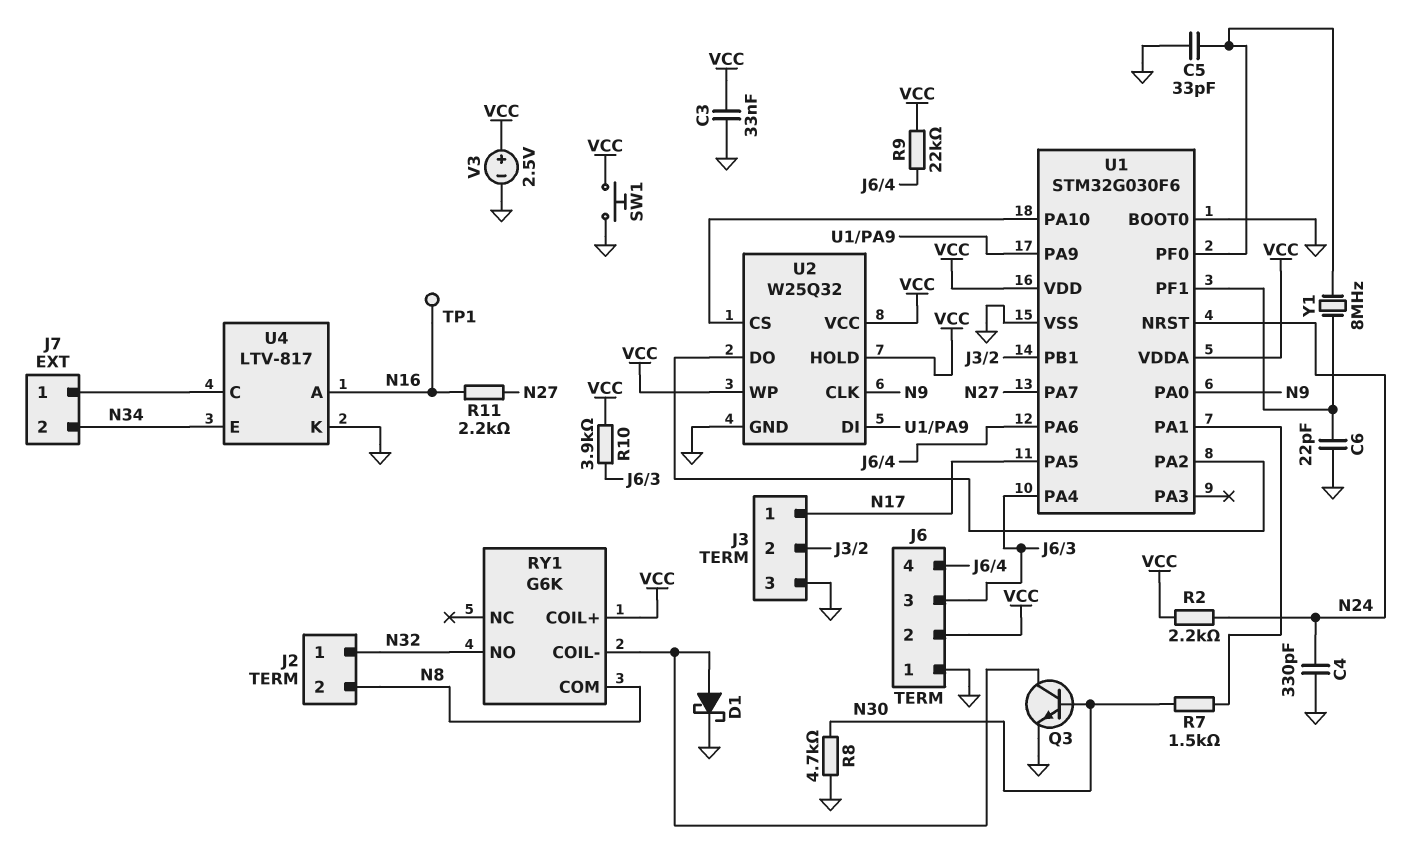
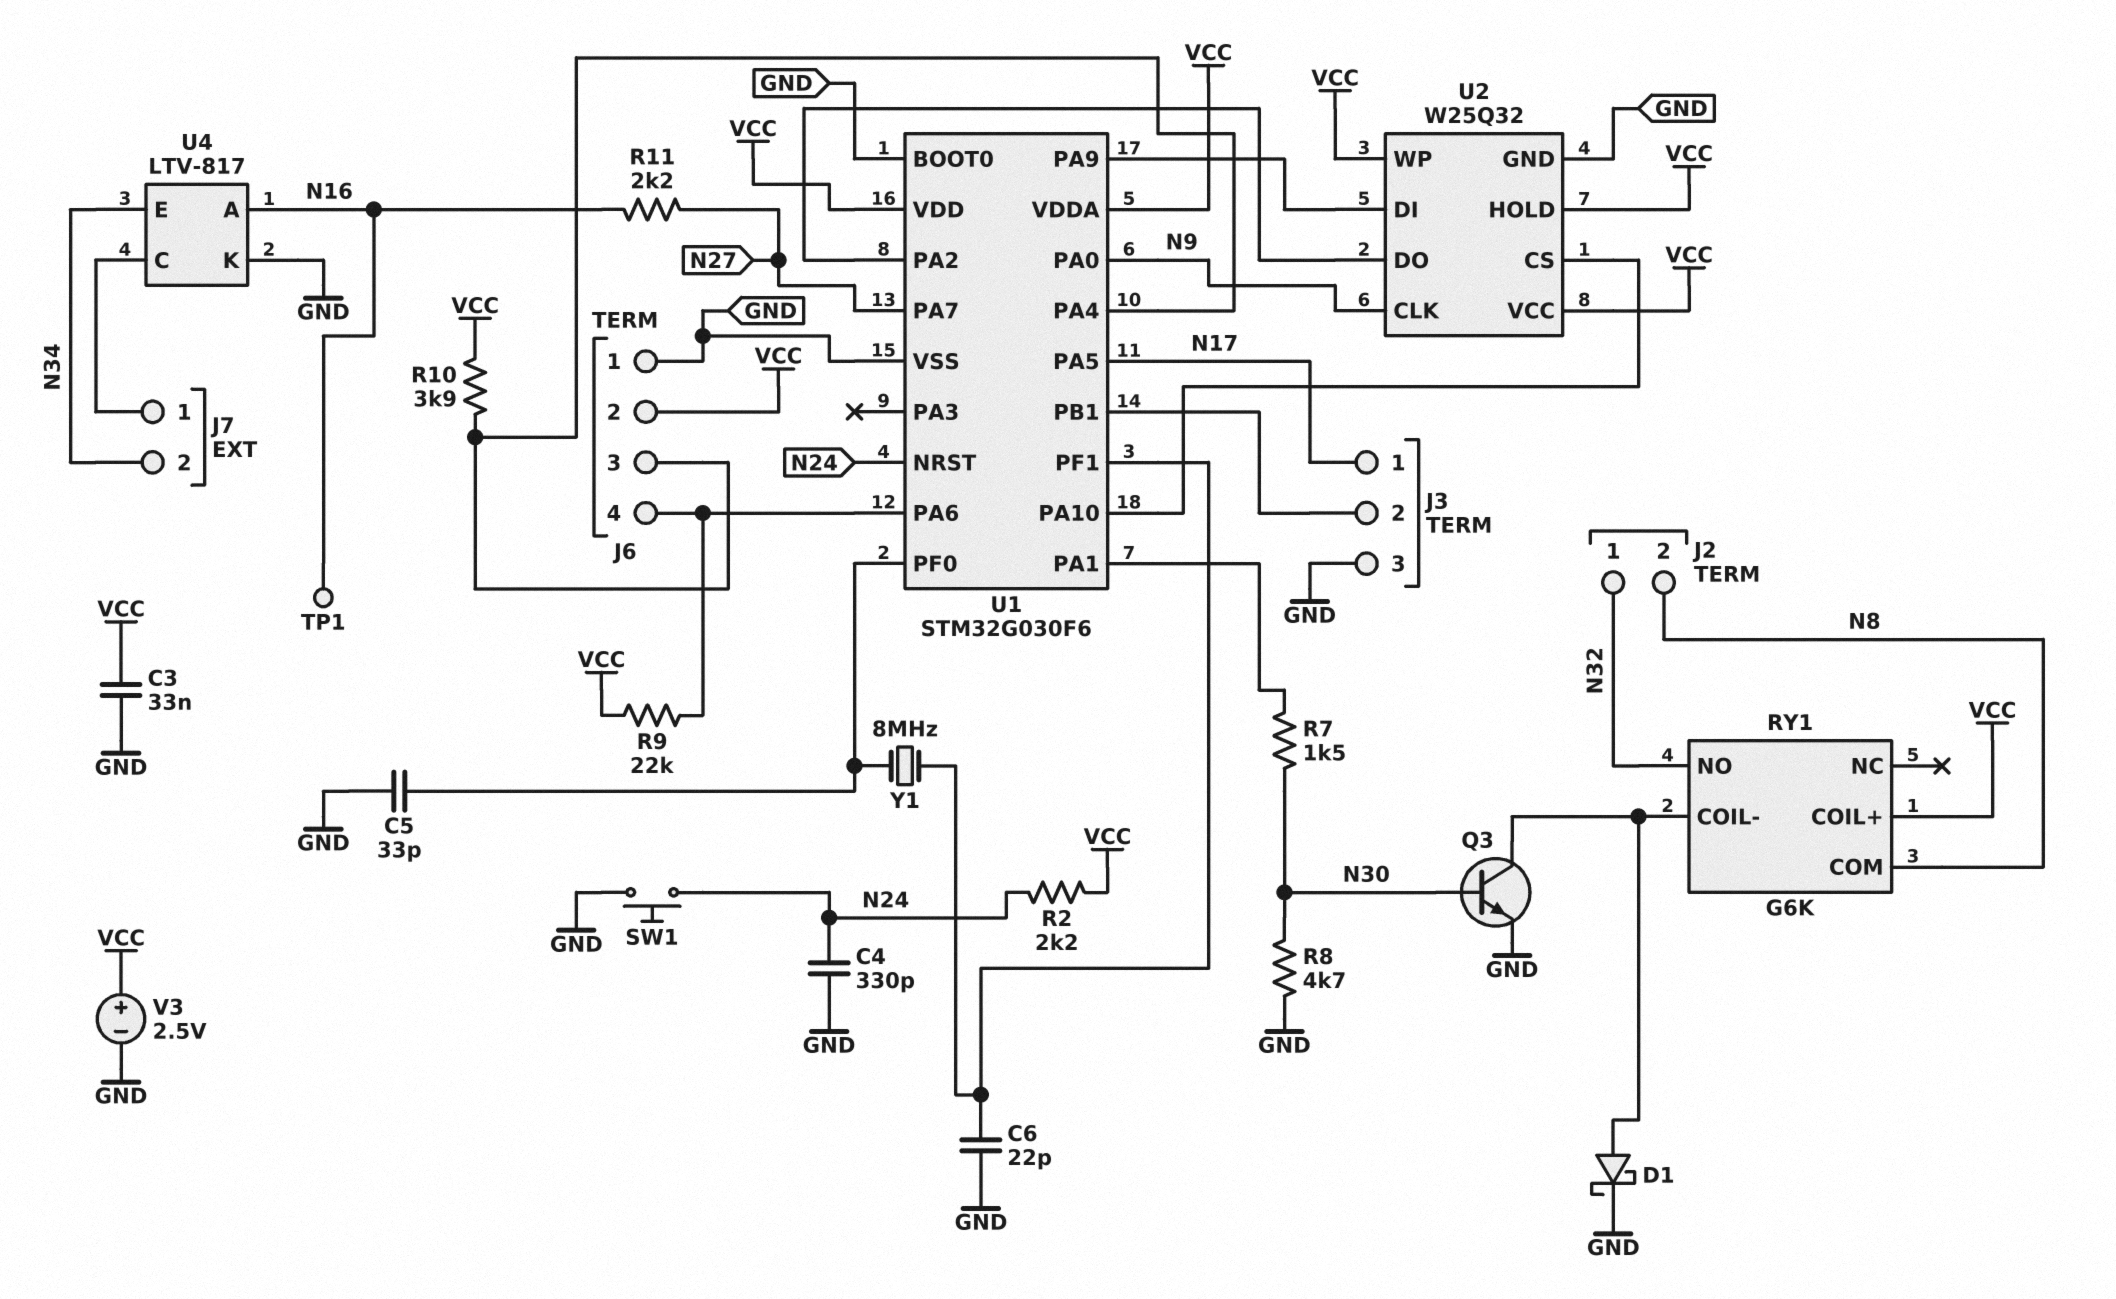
SW1: button (GND, VCC) -> button (GND, N24)

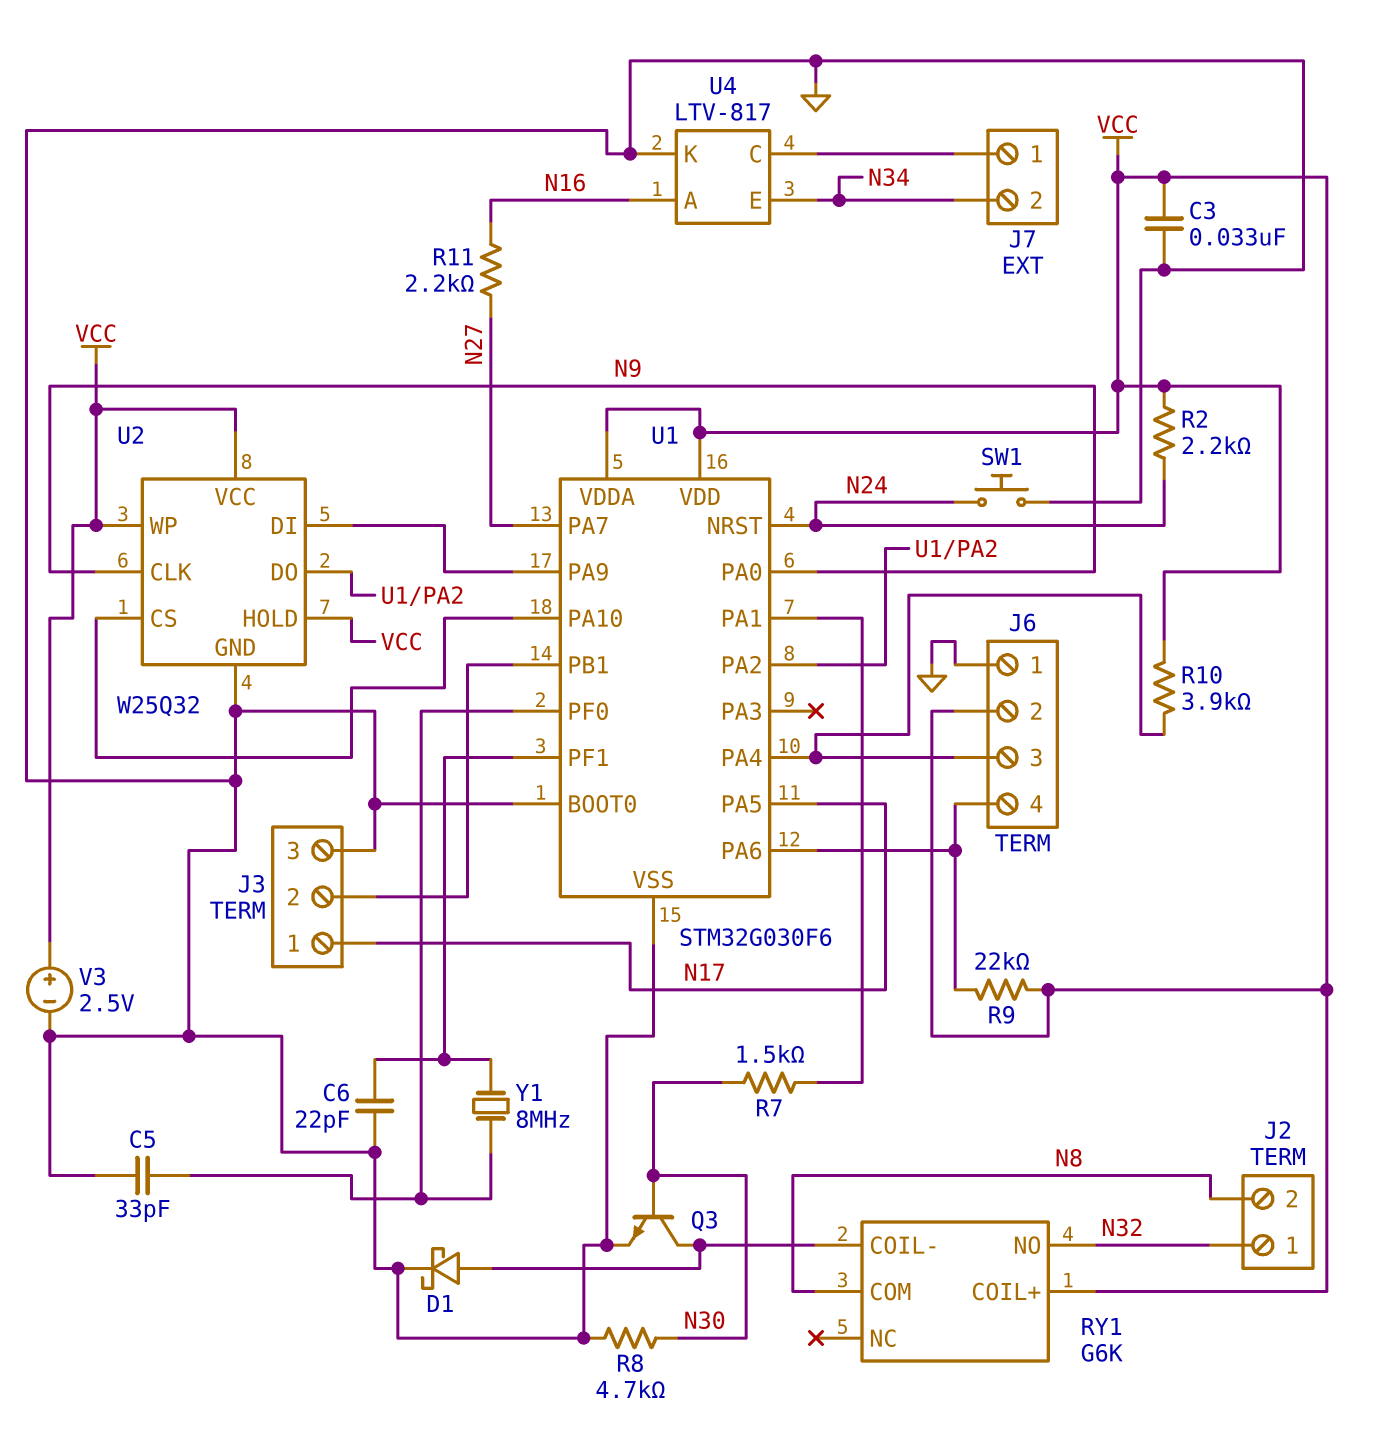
C4: 330pF (GND, N24) -> none
TP1: test point (N16) -> none

